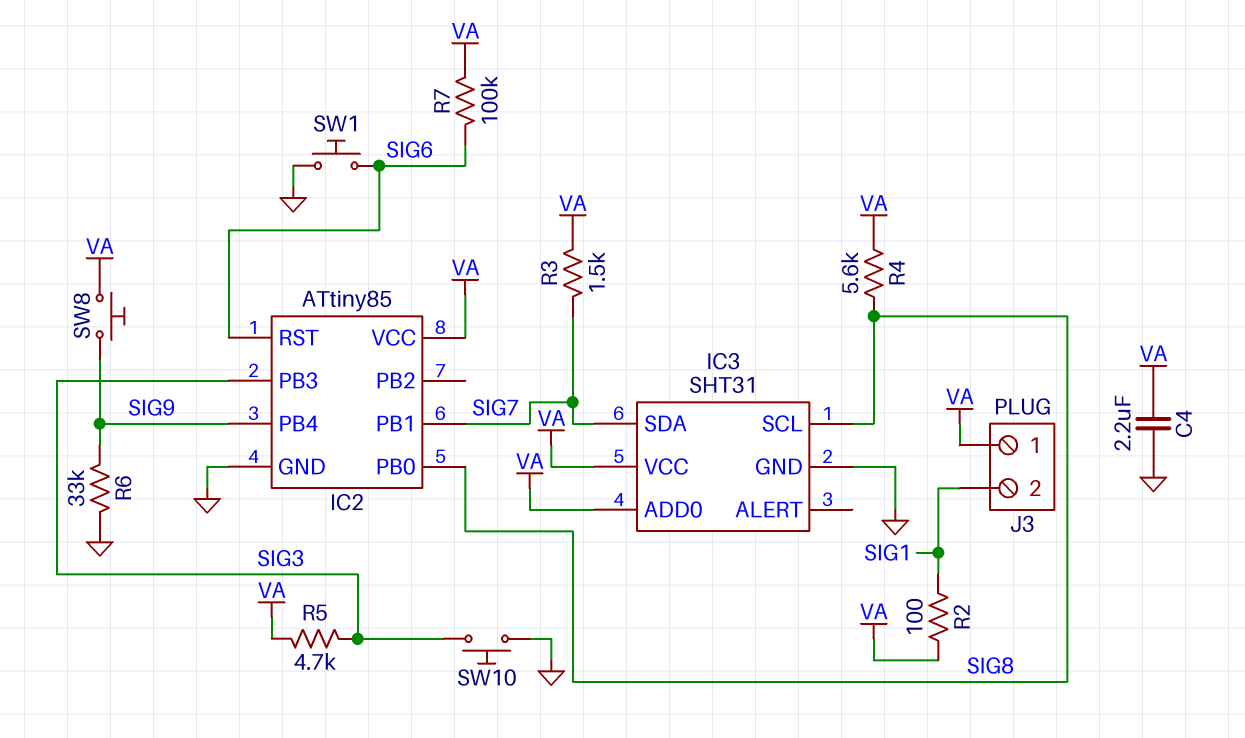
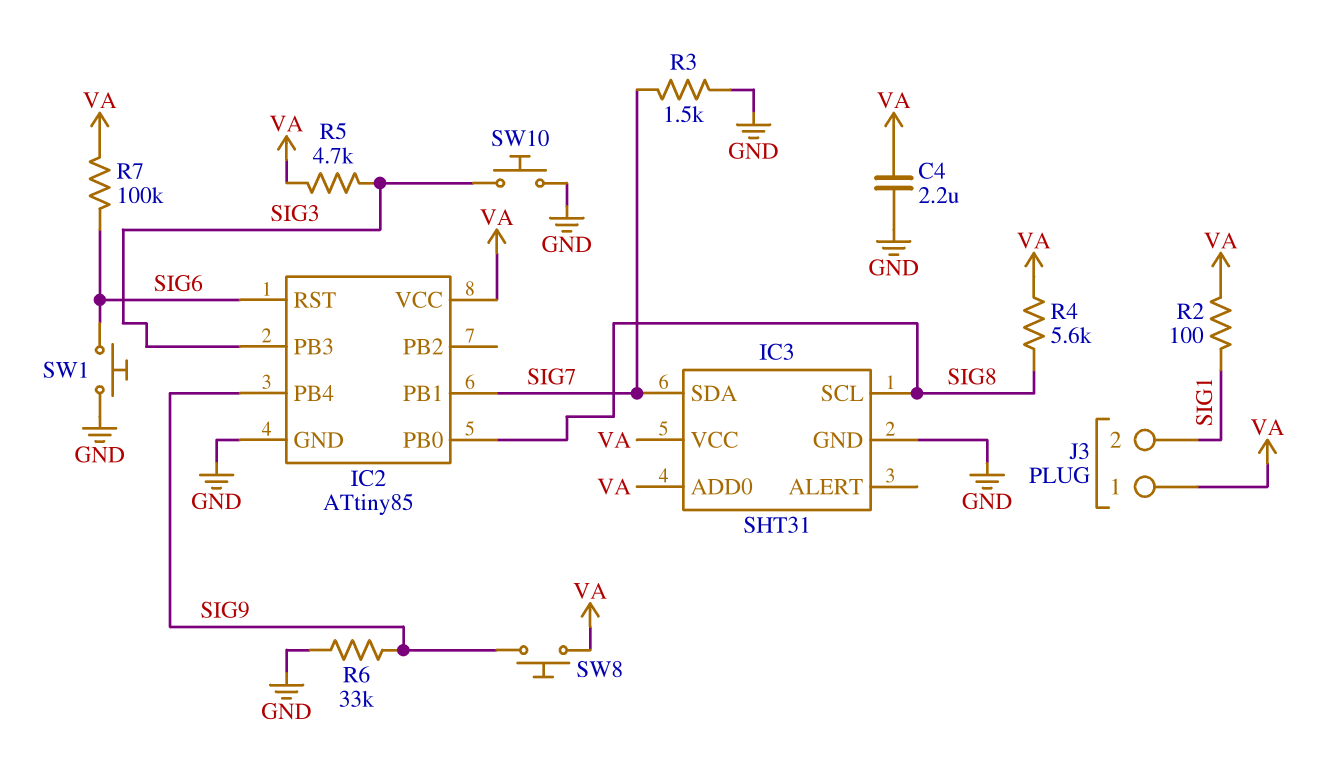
R3: 1.5k (SIG7, VA) -> 1.5k (GND, SIG7)

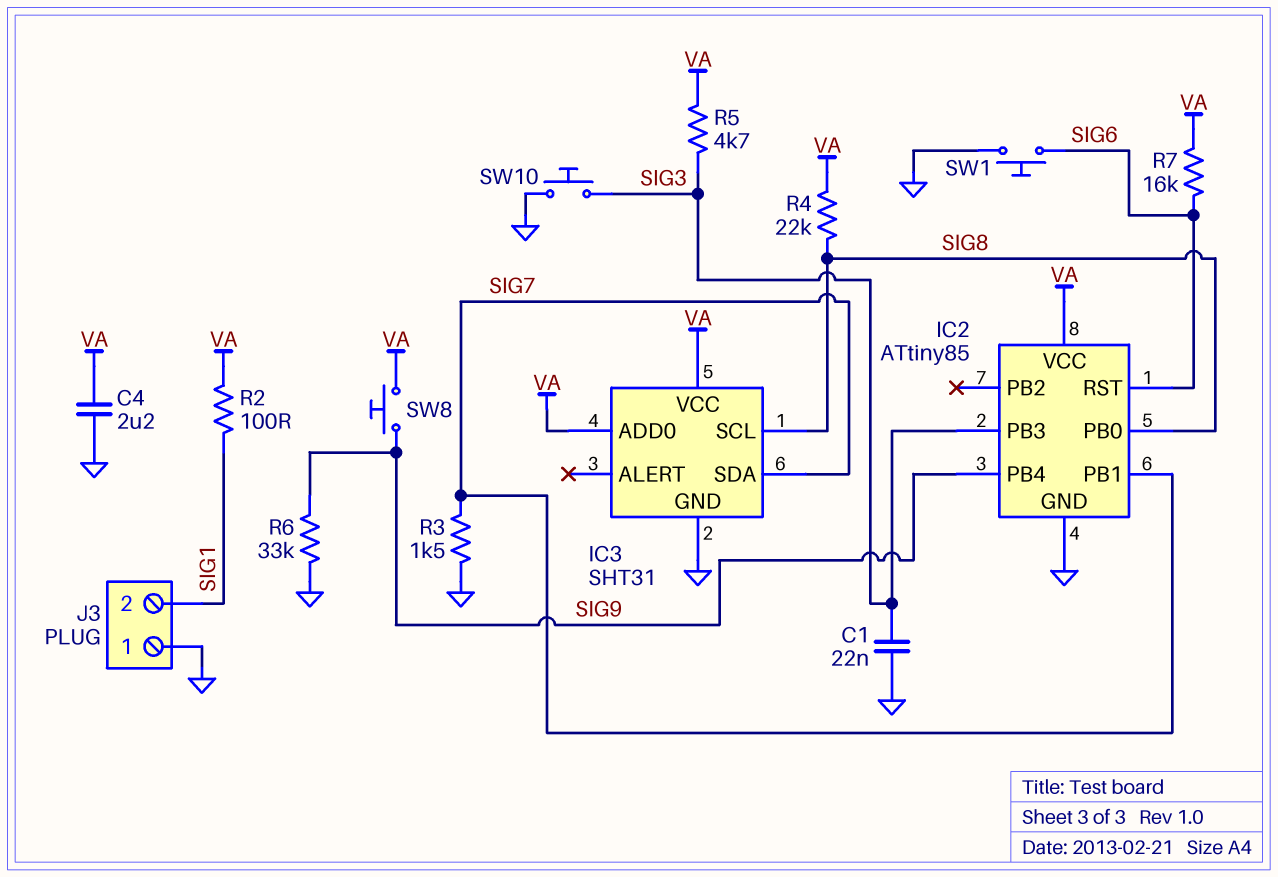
C1: none -> 22nF (GND, SIG3)
J3 pin 1: VA -> GND
R4: 5.6k (SIG8, VA) -> 22k (SIG8, VA)
R7: 100k (SIG6, VA) -> 16k (SIG6, VA)

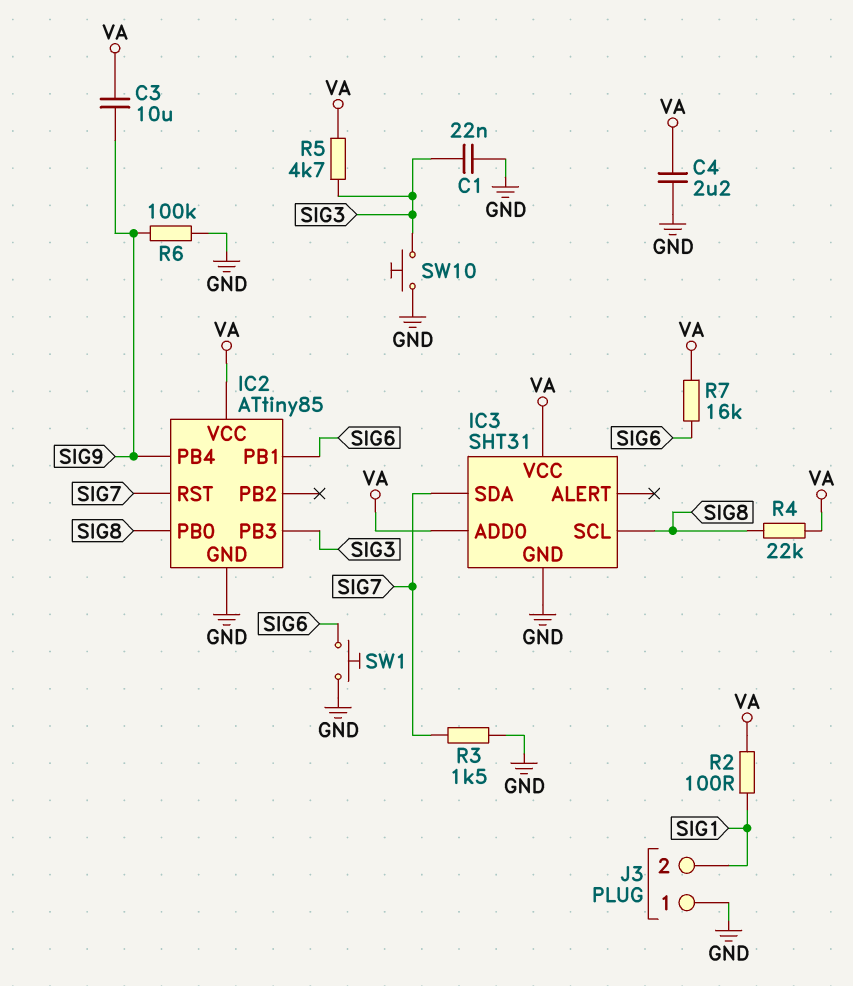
C3: none -> 10uF (SIG9, VA)
IC2 pin PB1: SIG7 -> SIG6
IC2 pin RST: SIG6 -> SIG7
R6: 33k (GND, SIG9) -> 100k (GND, SIG9)
SW8: button (SIG9, VA) -> none

